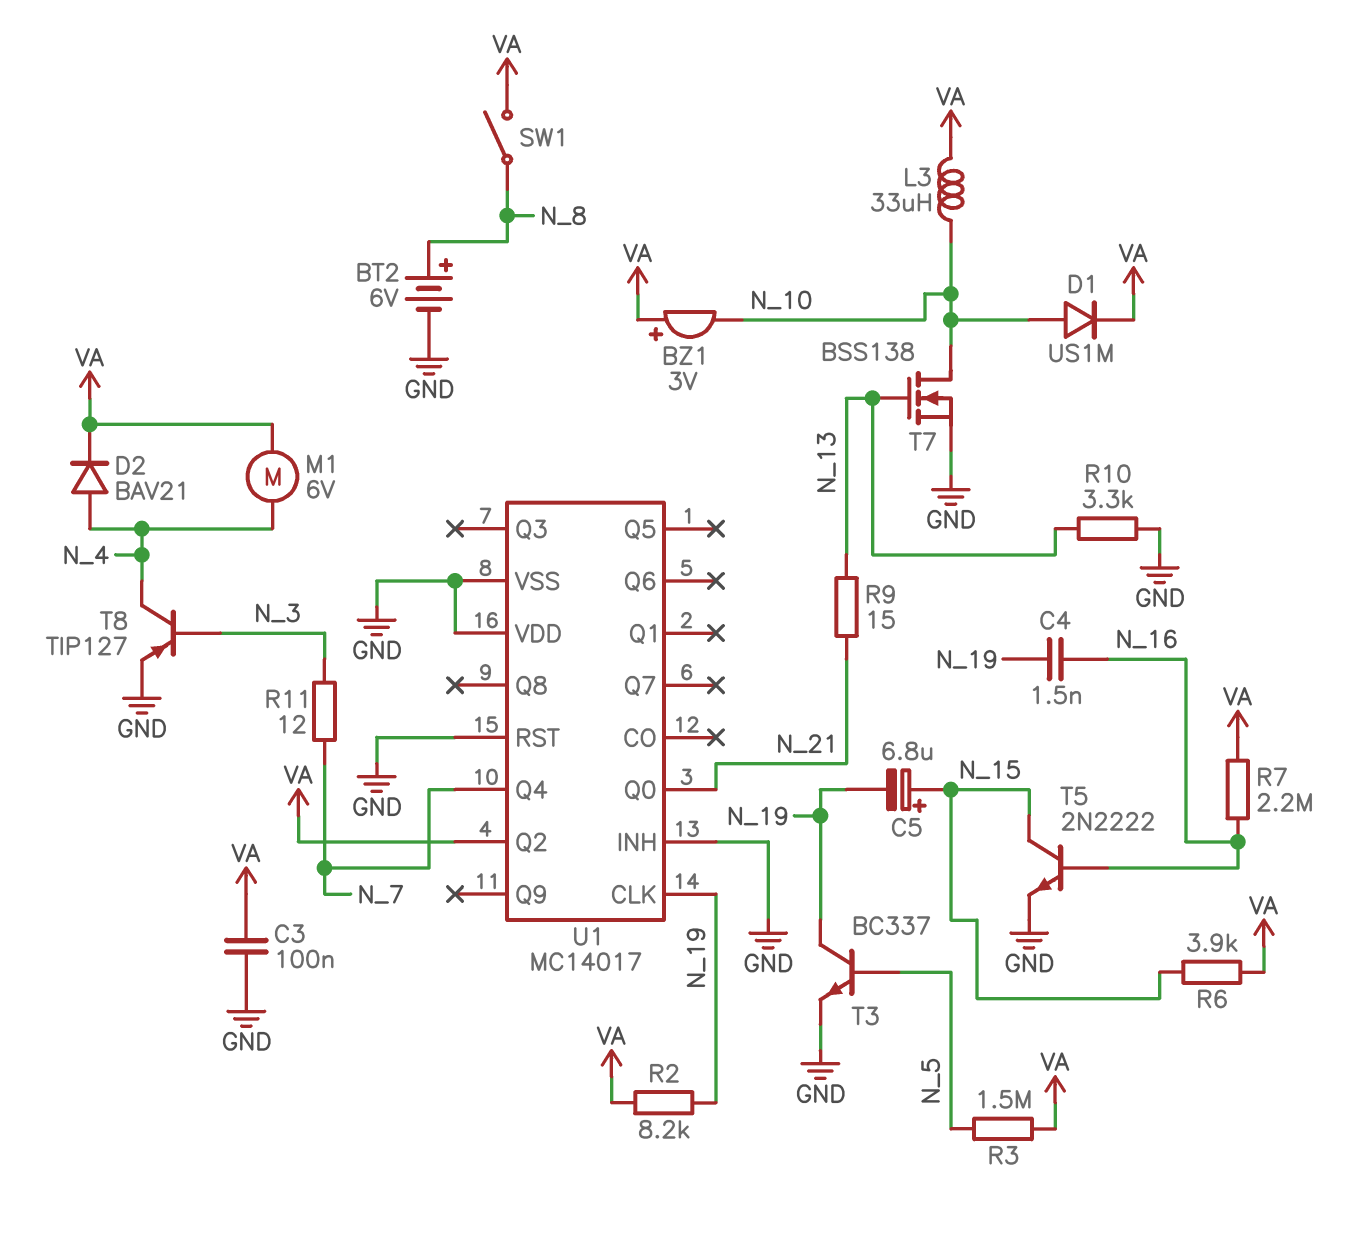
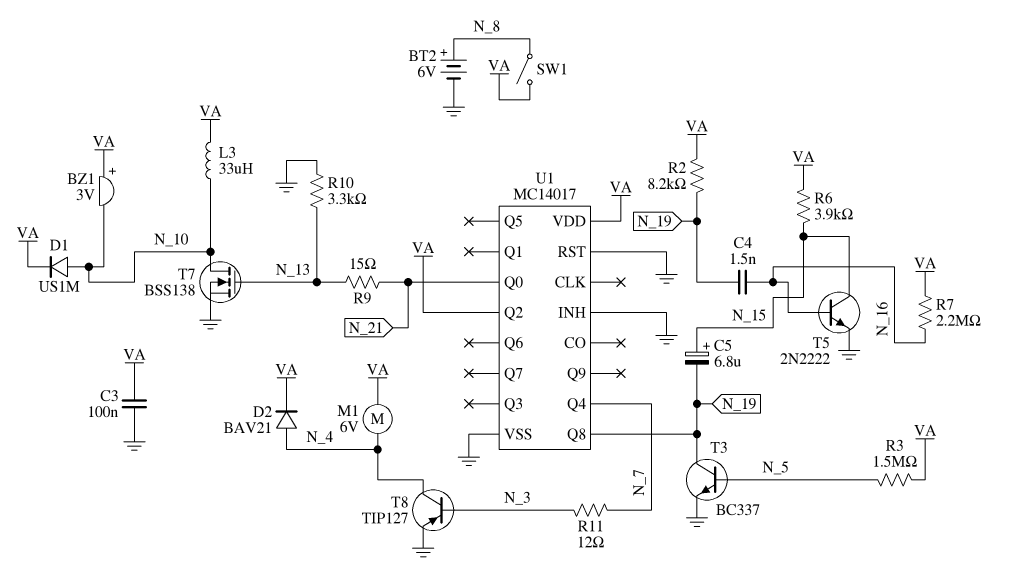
U1 pin CLK: N_19 -> none
U1 pin Q8: none -> N_19
U1 pin VDD: GND -> VA

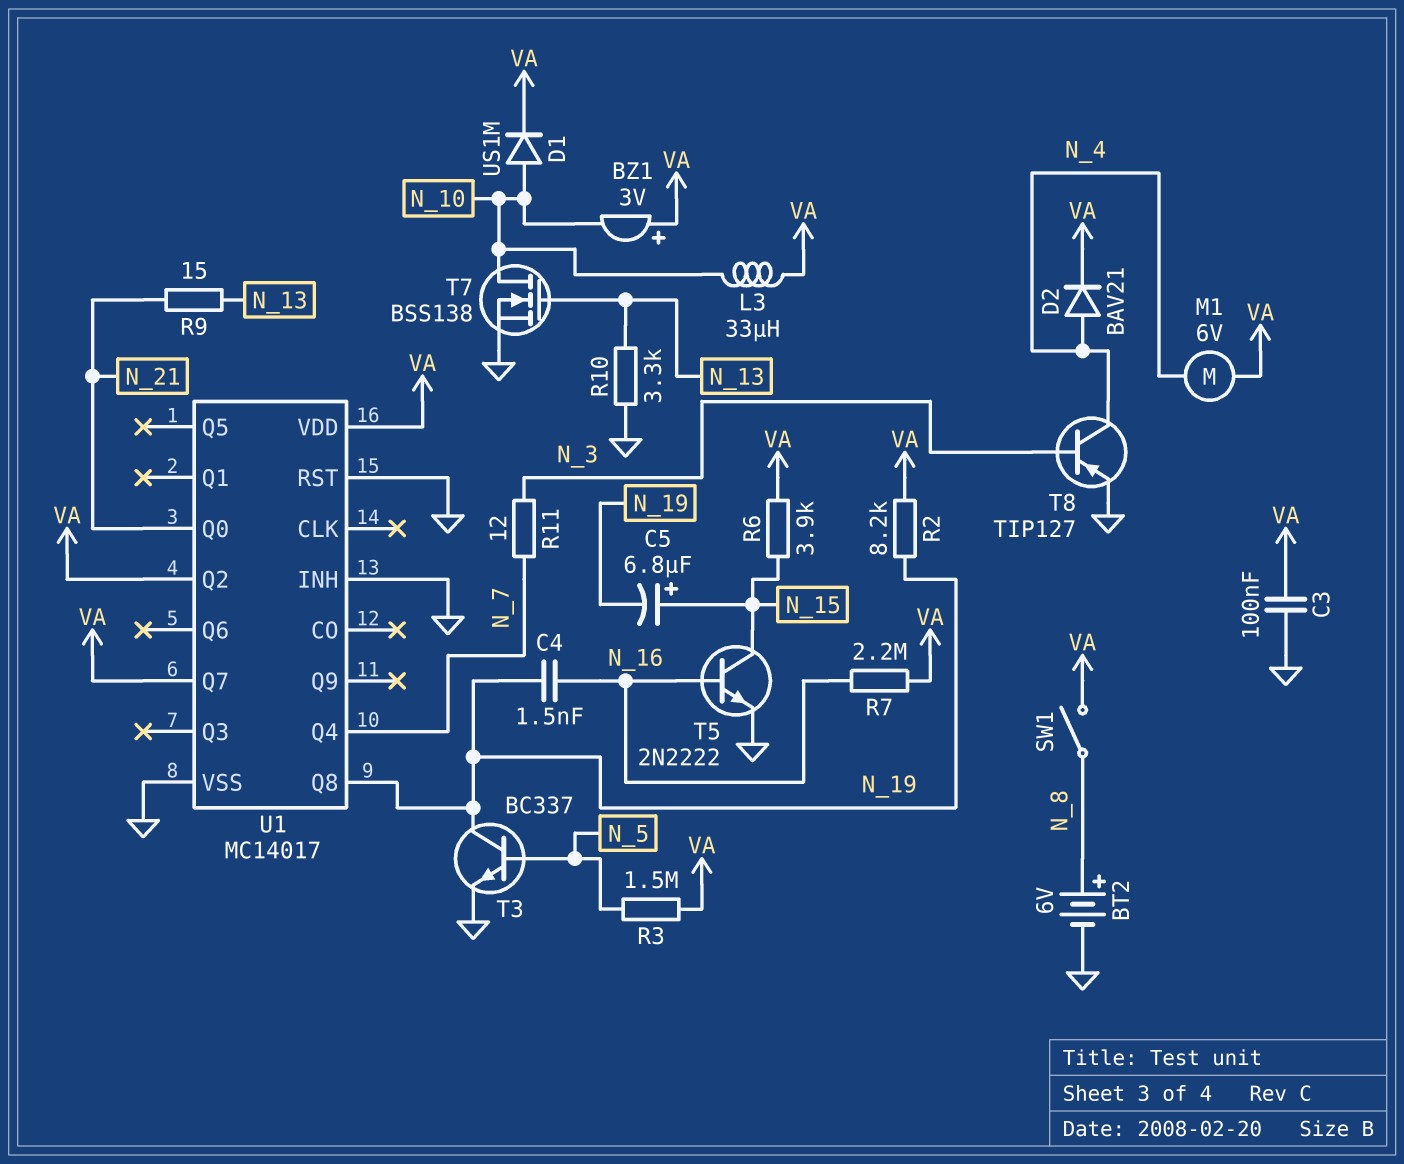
U1 pin Q7: none -> VA

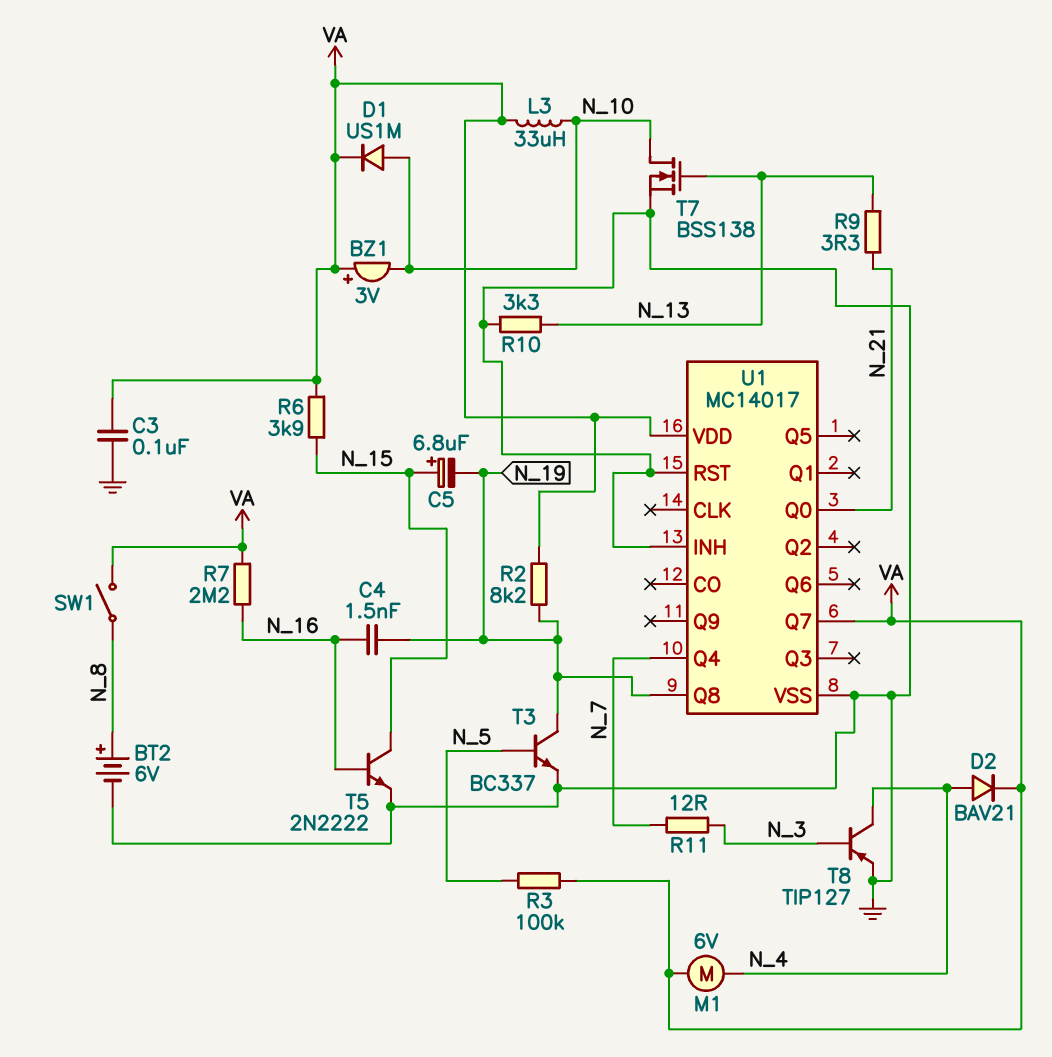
R3: 1.5M (N_5, VA) -> 100k (N_5, VA)
R9: 15 (N_13, N_21) -> 3.3 (N_13, N_21)
U1 pin Q2: VA -> none

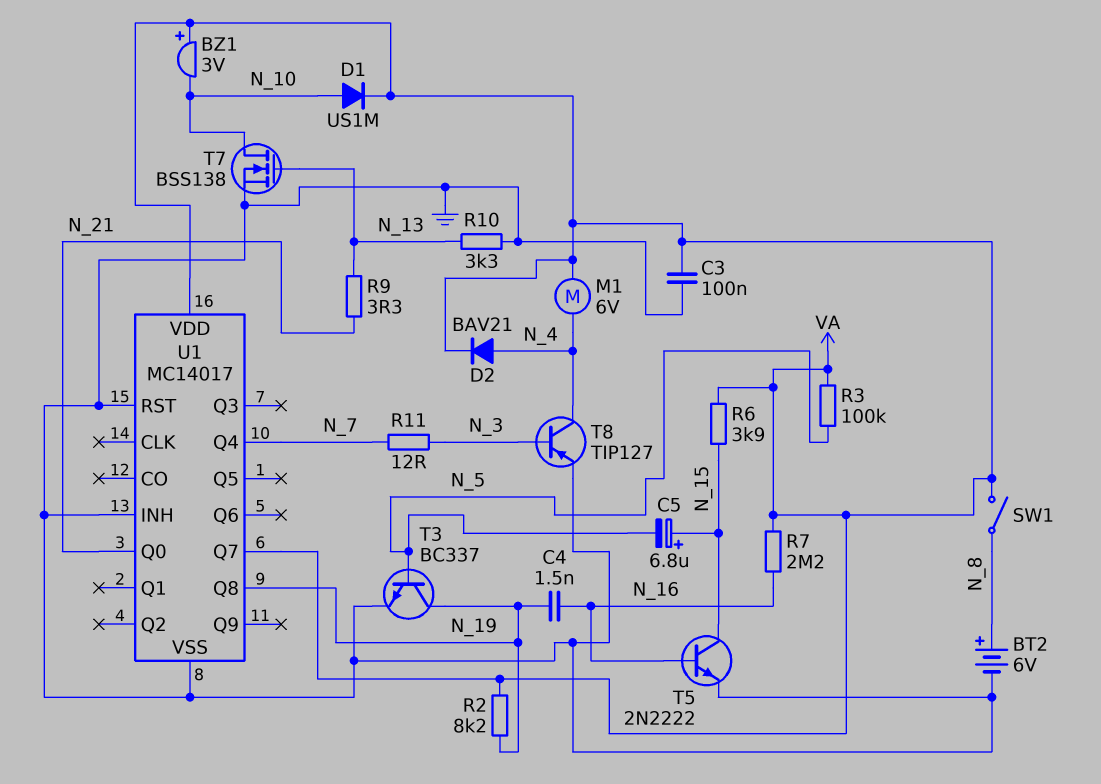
C5: 6.8uF (plus N_15, minus N_19) -> 6.8uF (plus N_15, minus N_5)
L3: 33uH (N_10, VA) -> none

